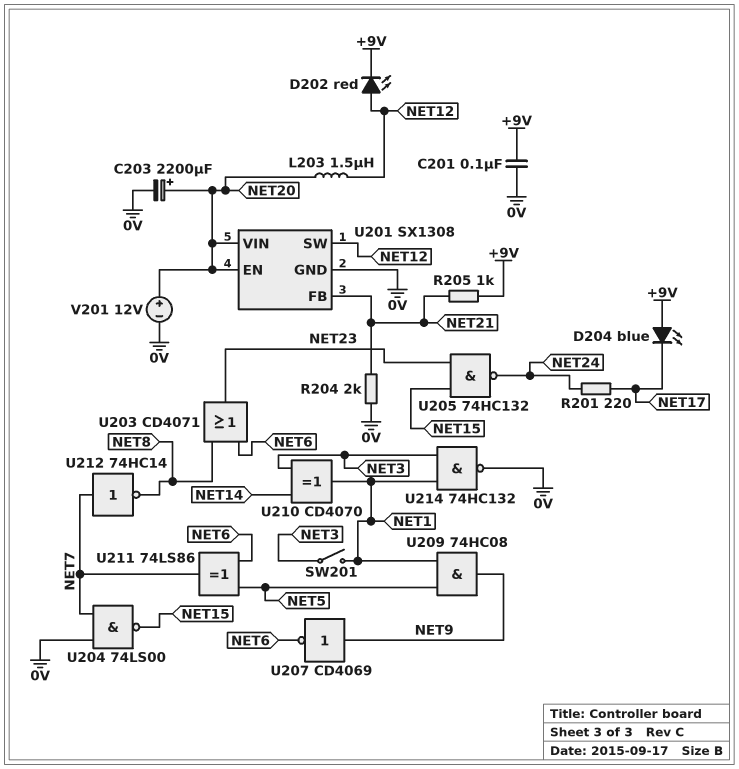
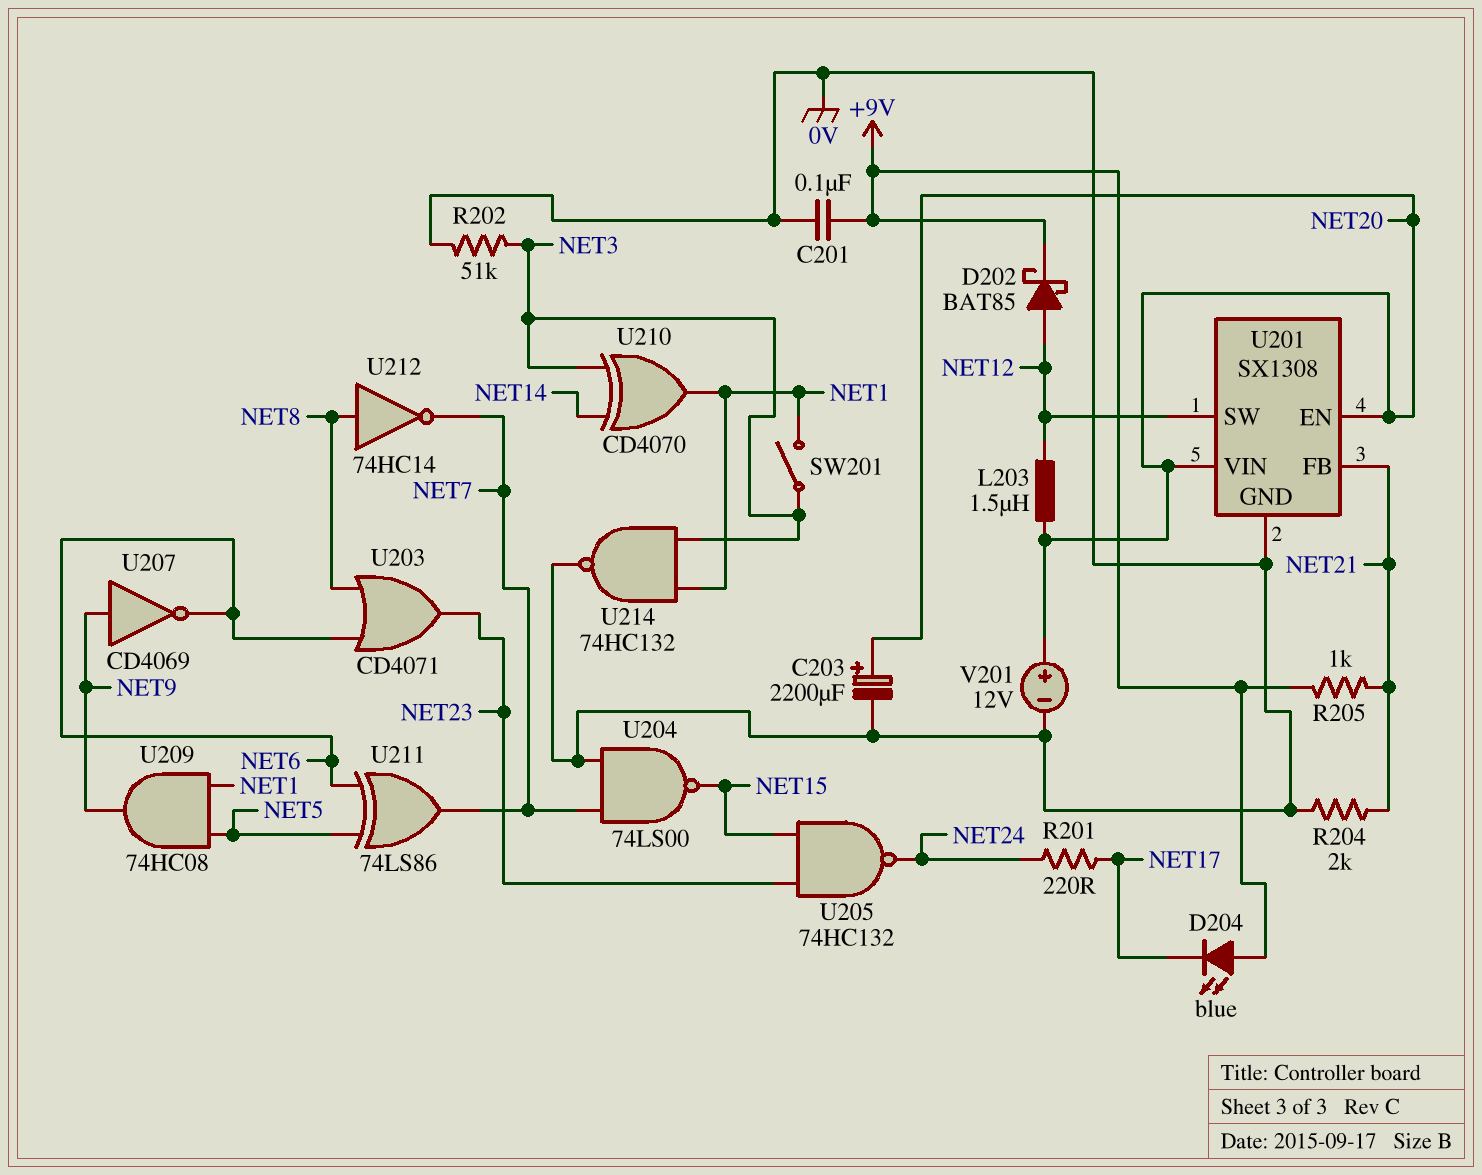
D202: LED red (A NET12, K +9V) -> schottky BAT85 (A NET12, K +9V)
R202: none -> 51k (0V, NET3)
U212: NOT 74HC14 (in NET7, out NET8) -> NOT 74HC14 (in NET8, out NET7)

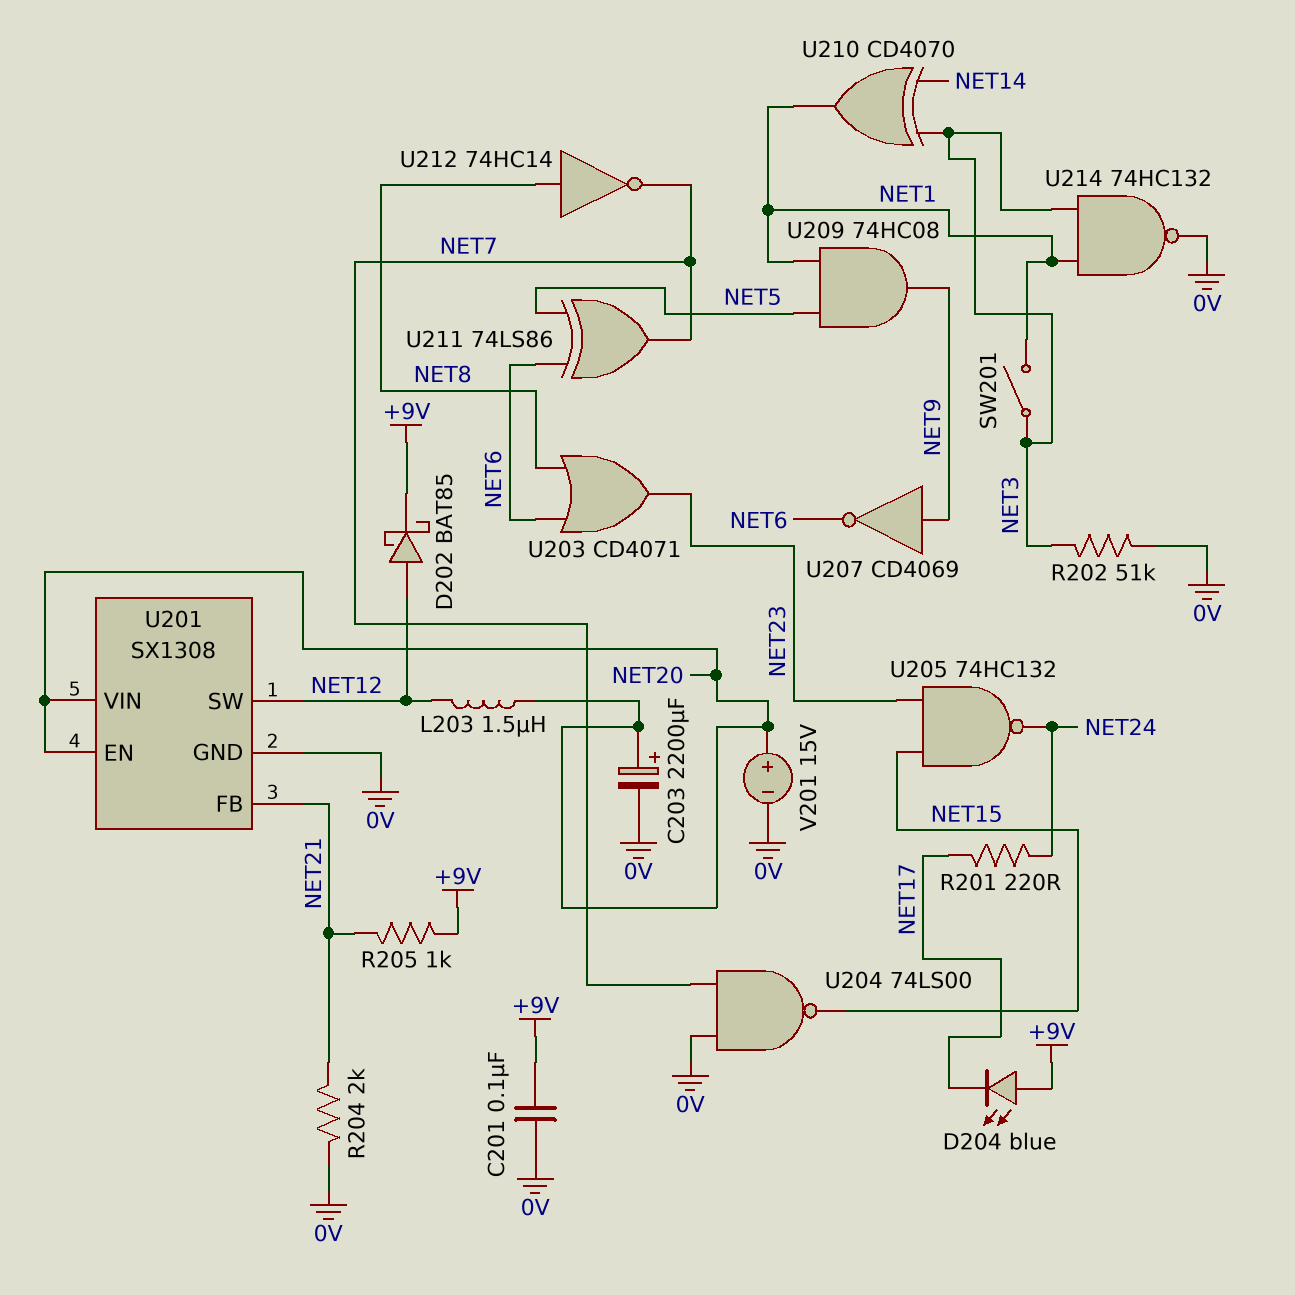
V201: 12V (plus NET20, minus 0V) -> 15V (plus NET20, minus 0V)

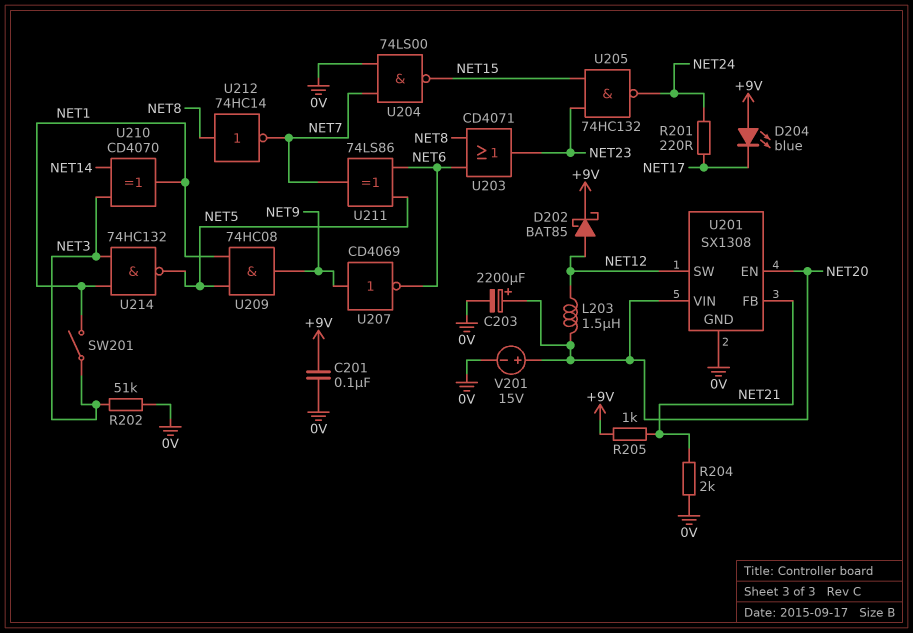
U214: NAND 74HC132 (in NET1, in NET3, out 0V) -> NAND 74HC132 (in NET1, in NET3, out NET5)

